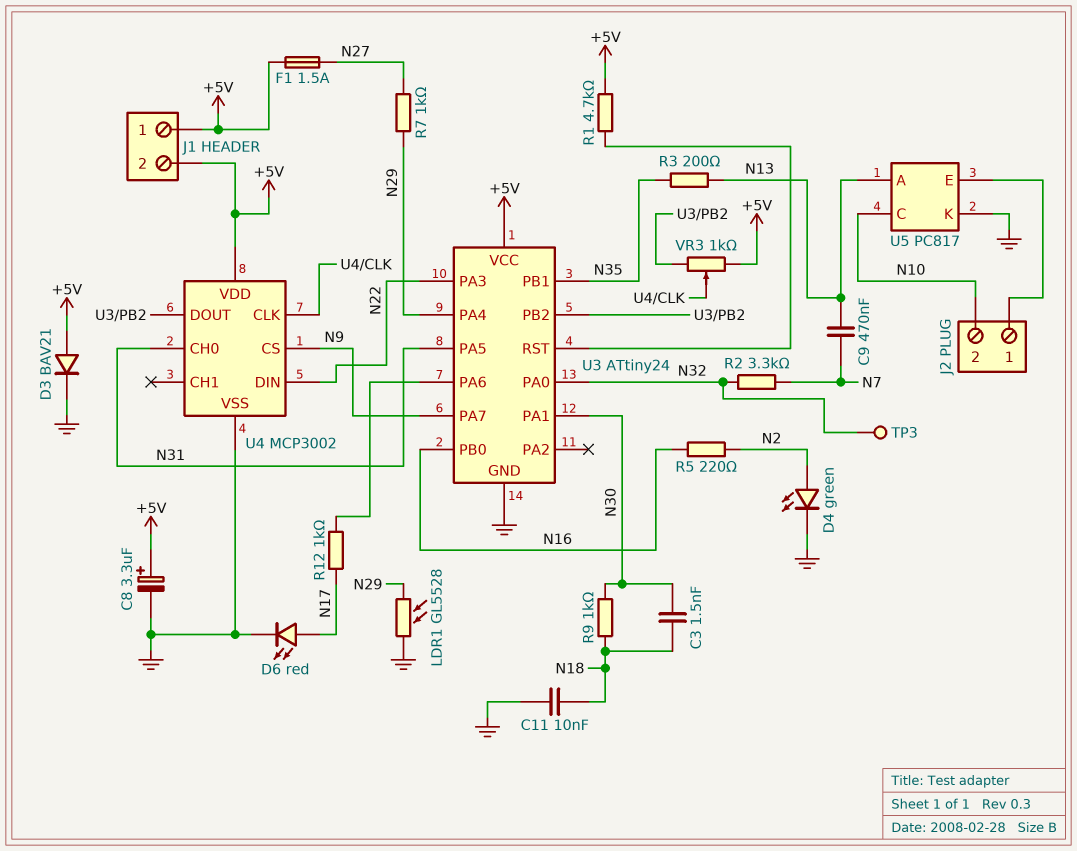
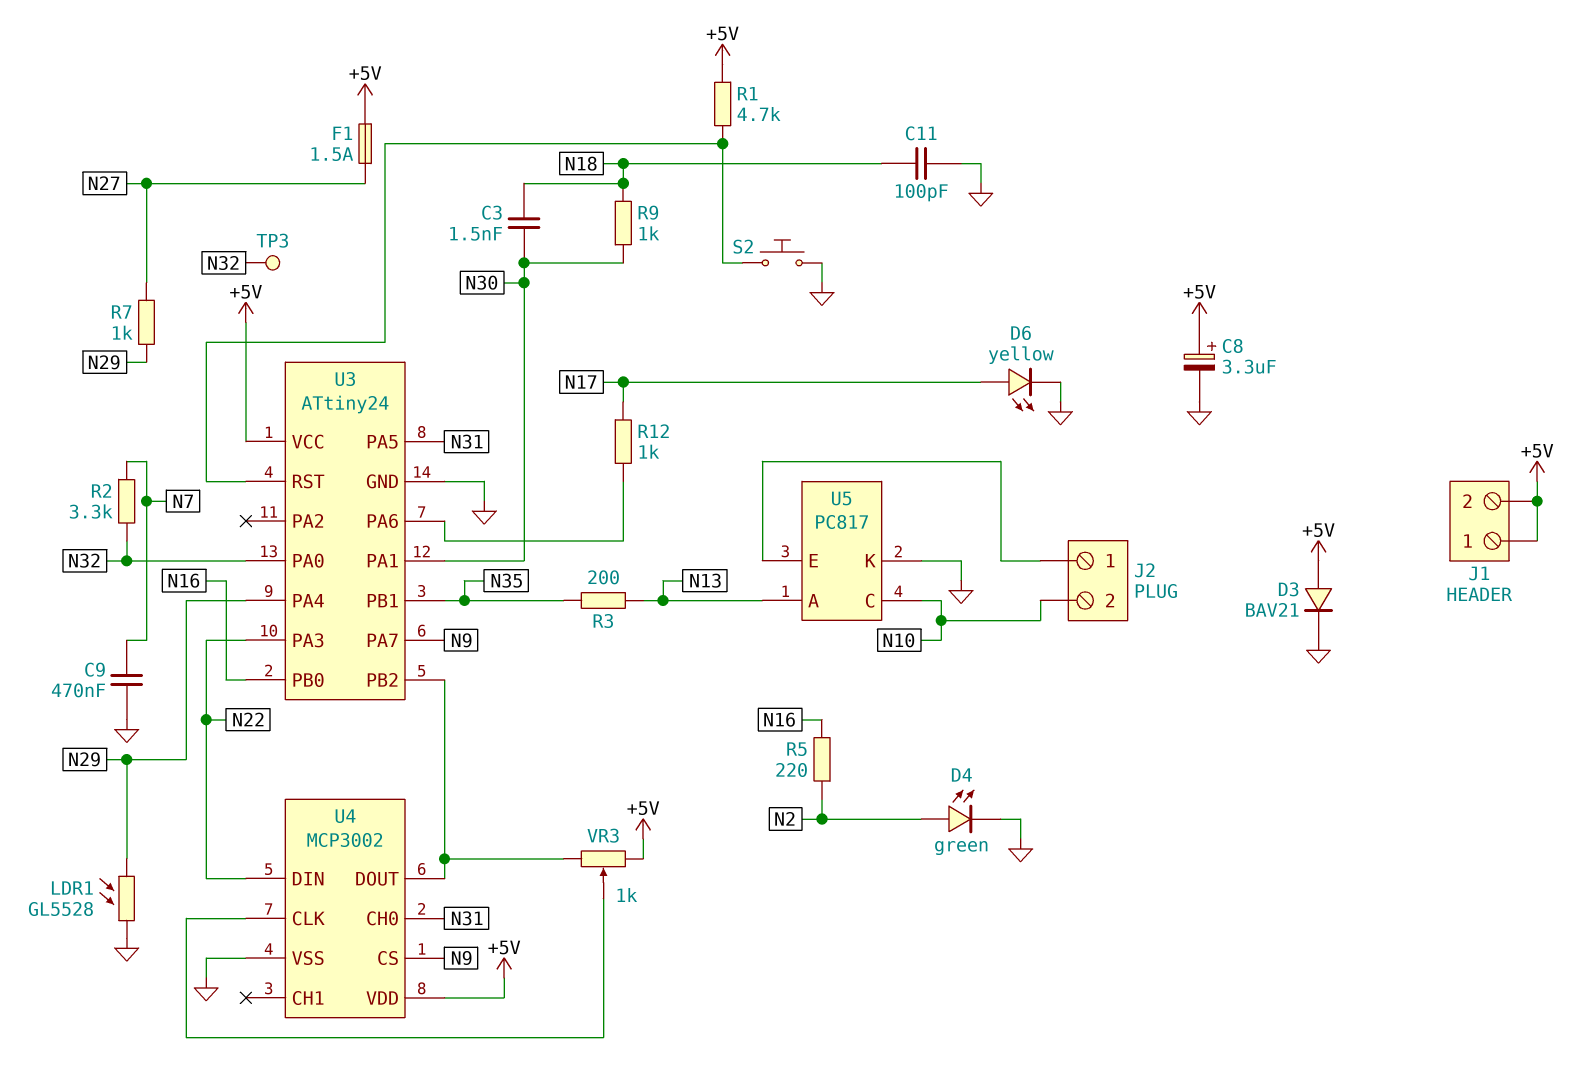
C9: 470nF (N7, N13) -> 470nF (GND, N7)
C11: 10nF (GND, N18) -> 100pF (GND, N18)
D6: LED red (A N17, K GND) -> LED yellow (A N17, K GND)
S2: none -> button (GND, U3/RST)

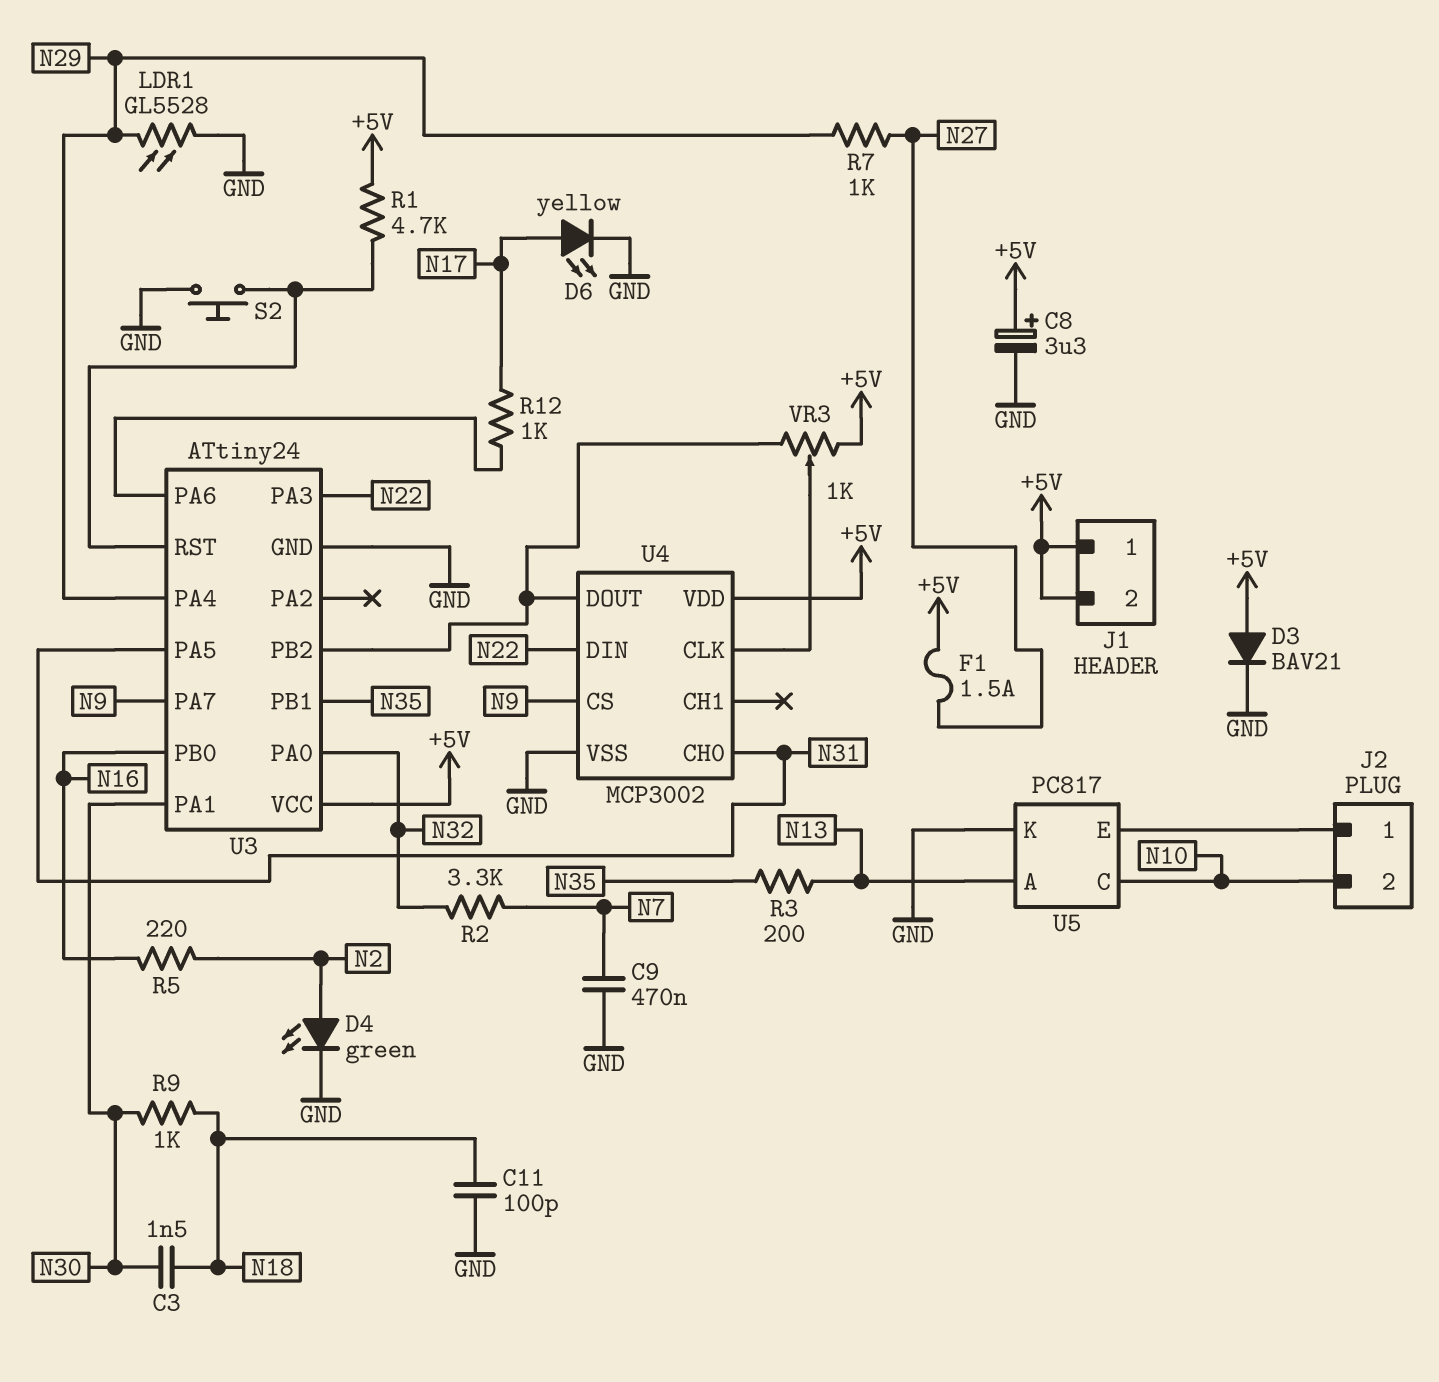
TP3: test point (N32) -> none

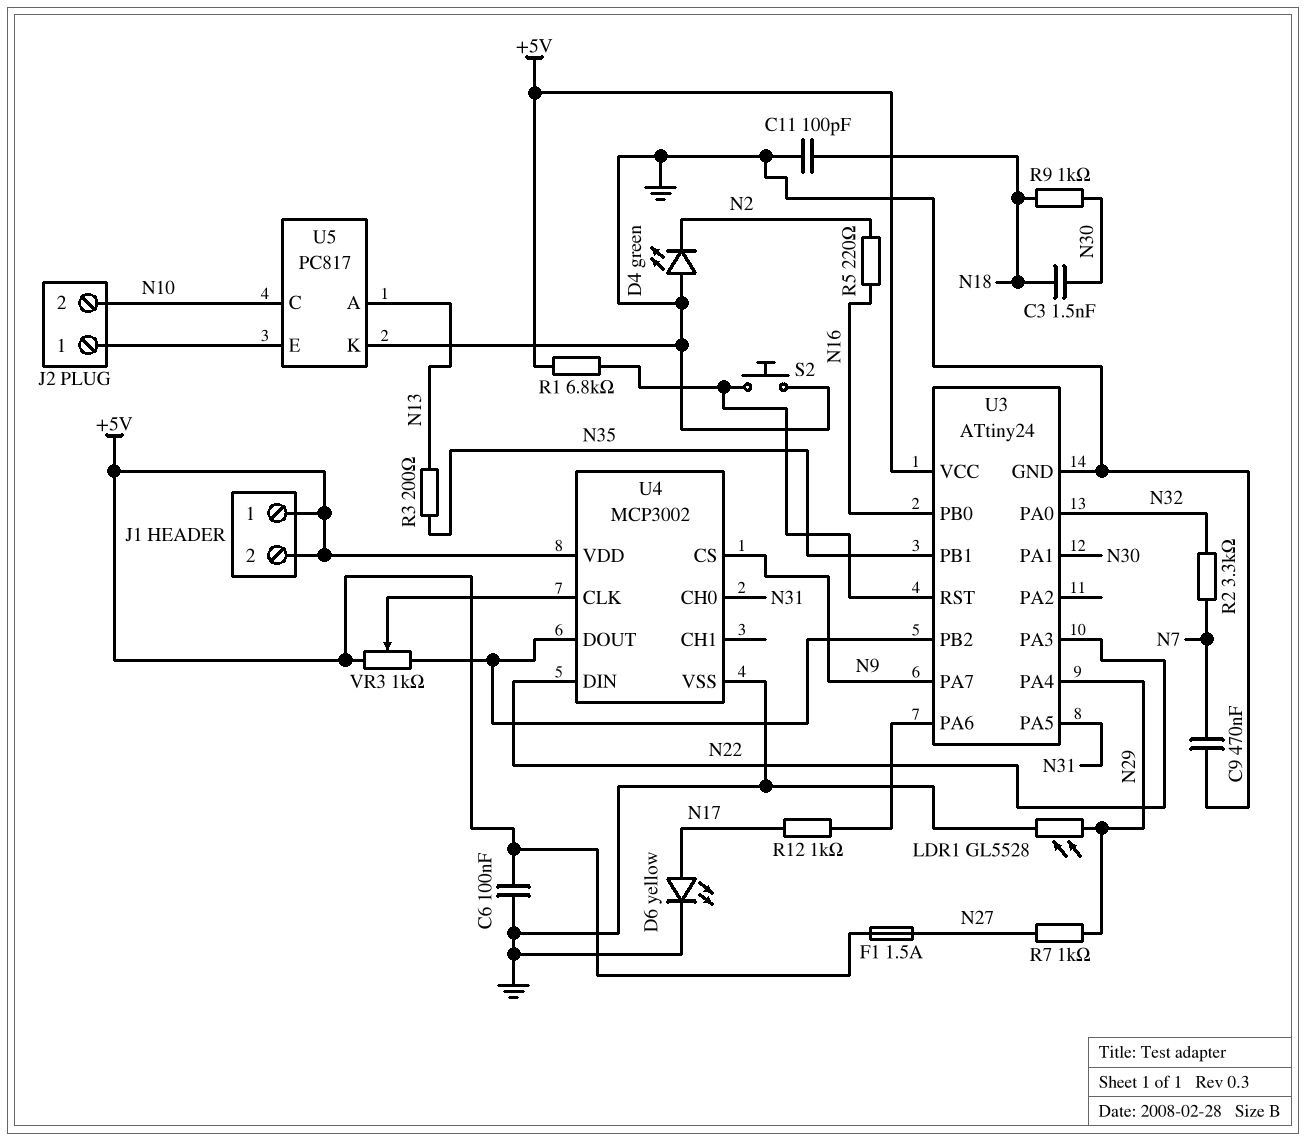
C6: none -> 100nF (+5V, GND)
C8: 3.3uF (plus +5V, minus GND) -> none
D3: diode BAV21 (A +5V, K GND) -> none
D4: LED green (A N2, K GND) -> LED green (A GND, K N2)
R1: 4.7k (+5V, U3/RST) -> 6.8k (+5V, U3/RST)

